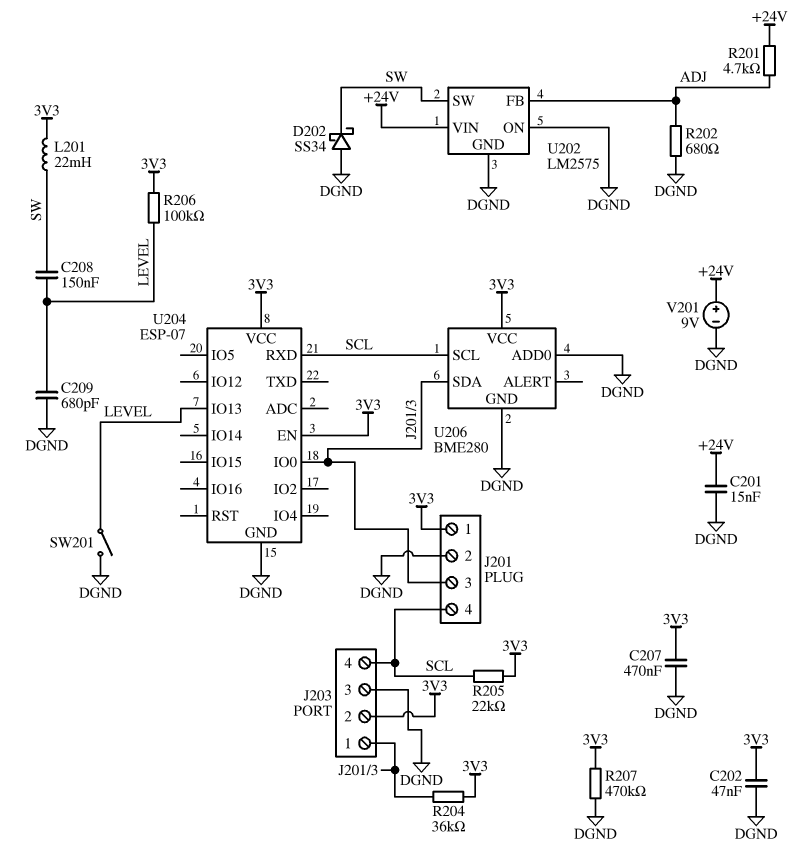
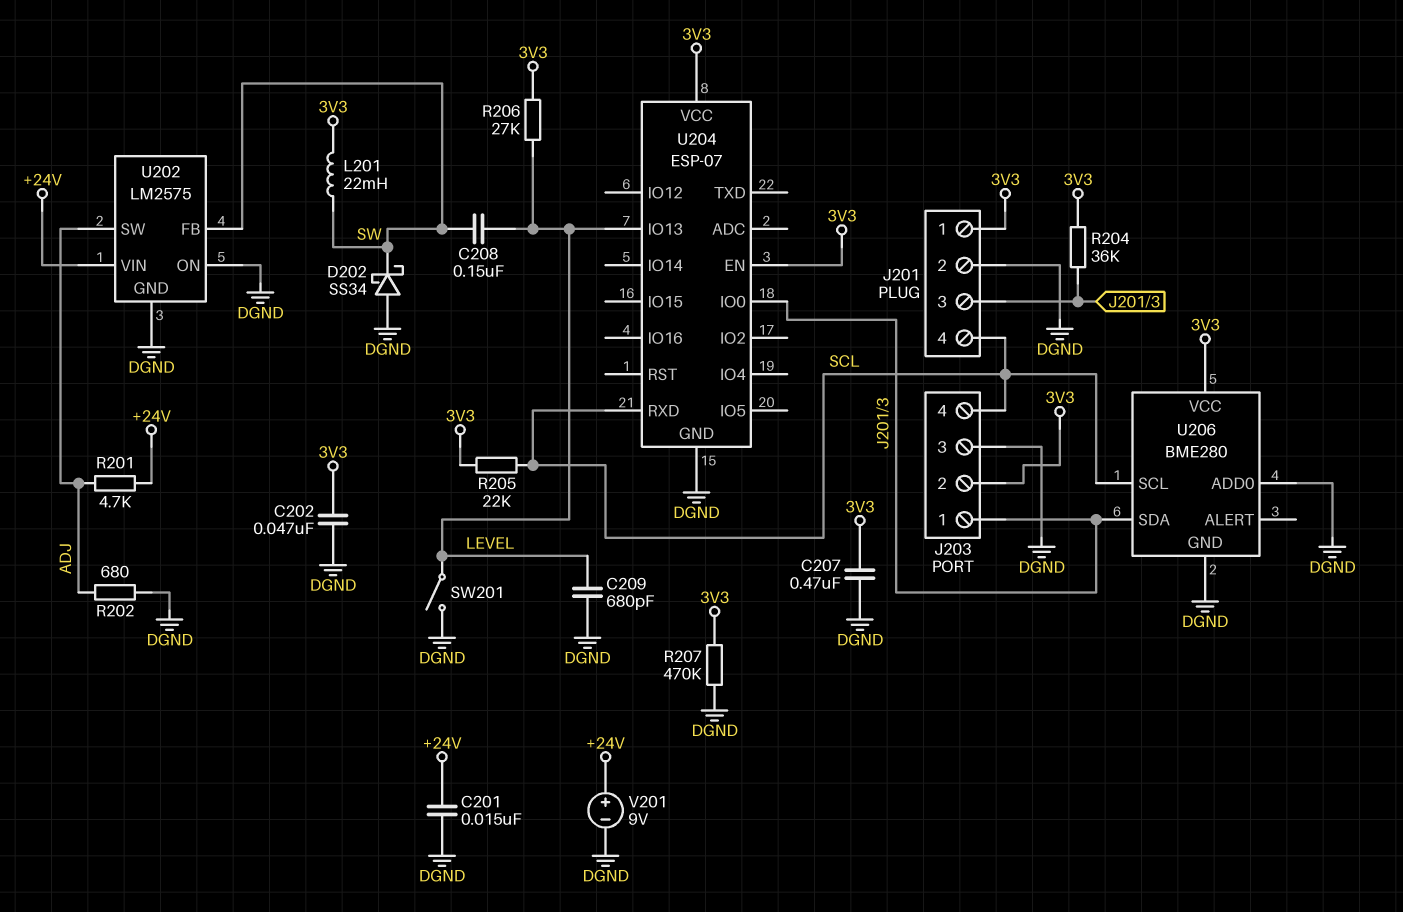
R206: 100k (3V3, LEVEL) -> 27k (3V3, LEVEL)
U202 pin FB: ADJ -> SW
U202 pin SW: SW -> ADJ

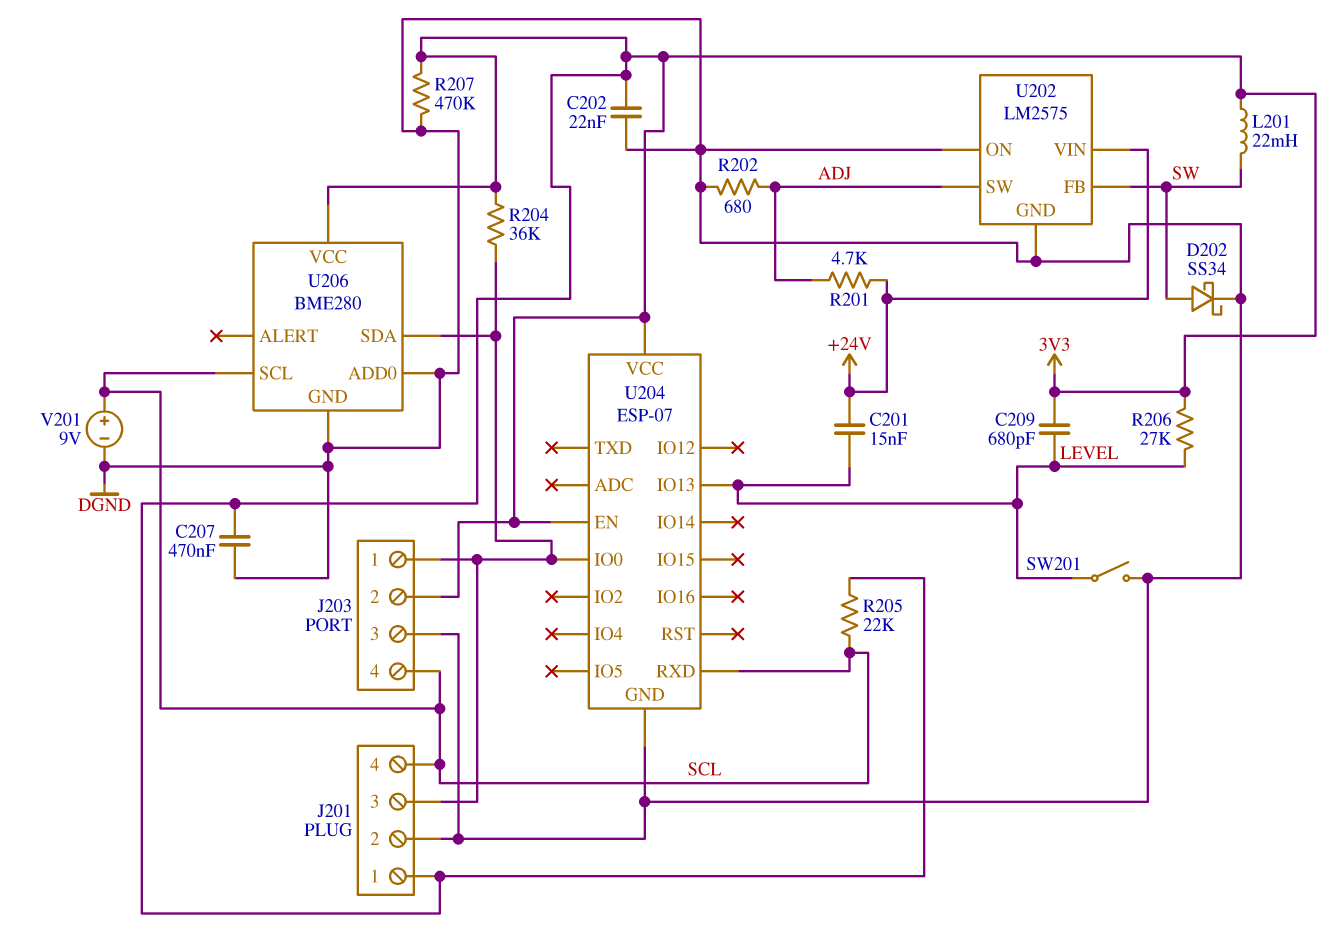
C201: 15nF (+24V, DGND) -> 15nF (+24V, LEVEL)
C202: 47nF (3V3, DGND) -> 22nF (3V3, DGND)
C208: 150nF (LEVEL, SW) -> none
C209: 680pF (DGND, LEVEL) -> 680pF (3V3, LEVEL)
D202: schottky SS34 (A DGND, K SW) -> schottky SS34 (A SW, K DGND)
V201: 9V (plus +24V, minus DGND) -> 9V (plus SCL, minus DGND)

